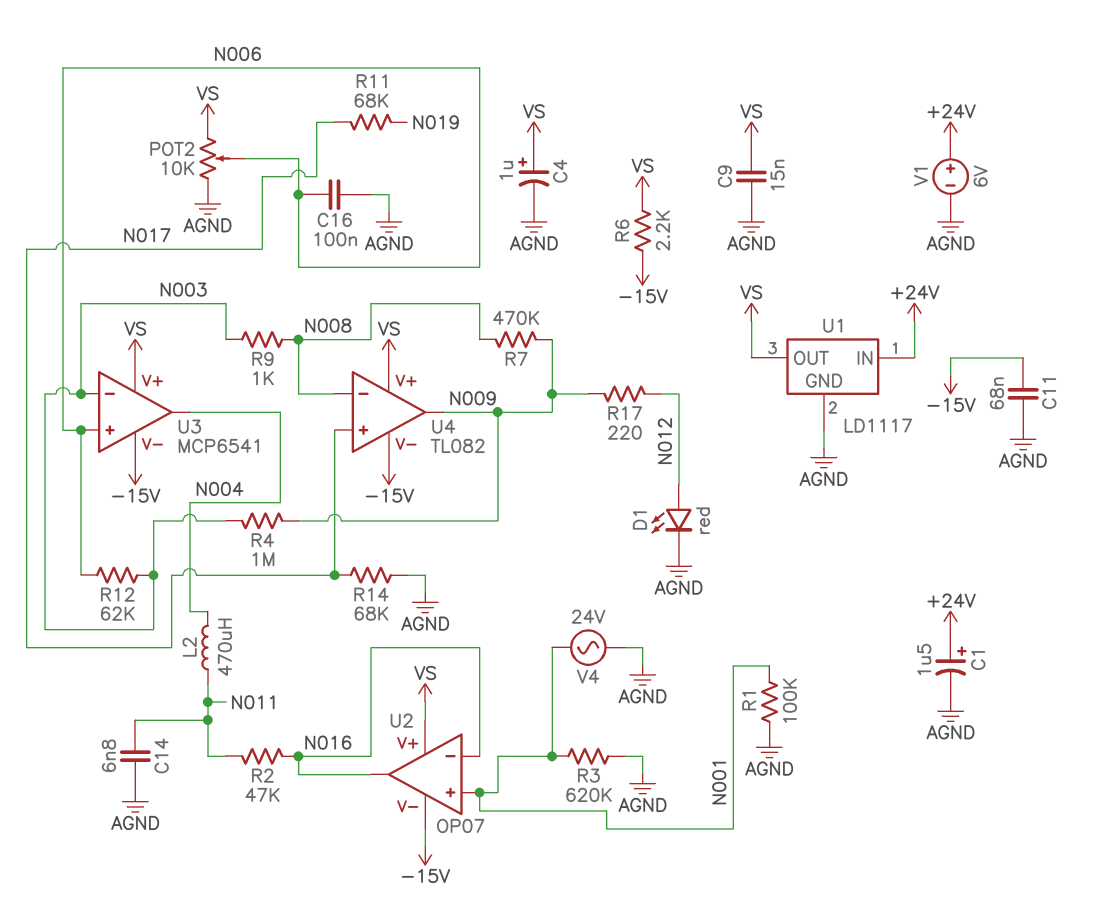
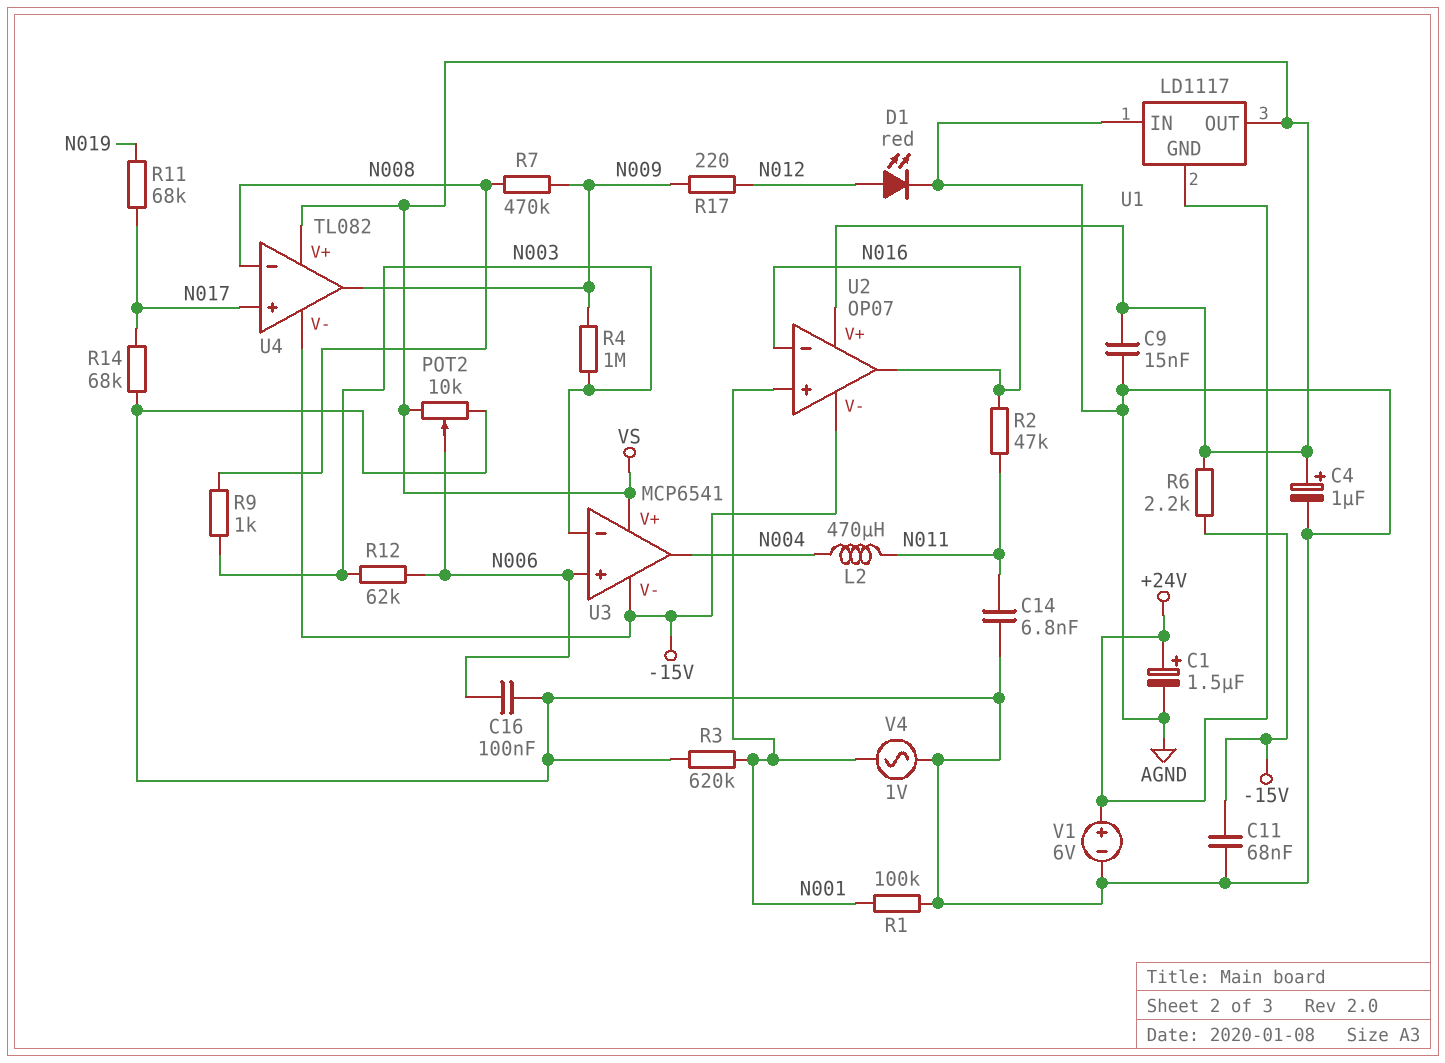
U1 pin GND: AGND -> +24V
U1 pin IN: +24V -> AGND
V4: AC 24V (AGND, N001) -> AC 1V (AGND, N001)

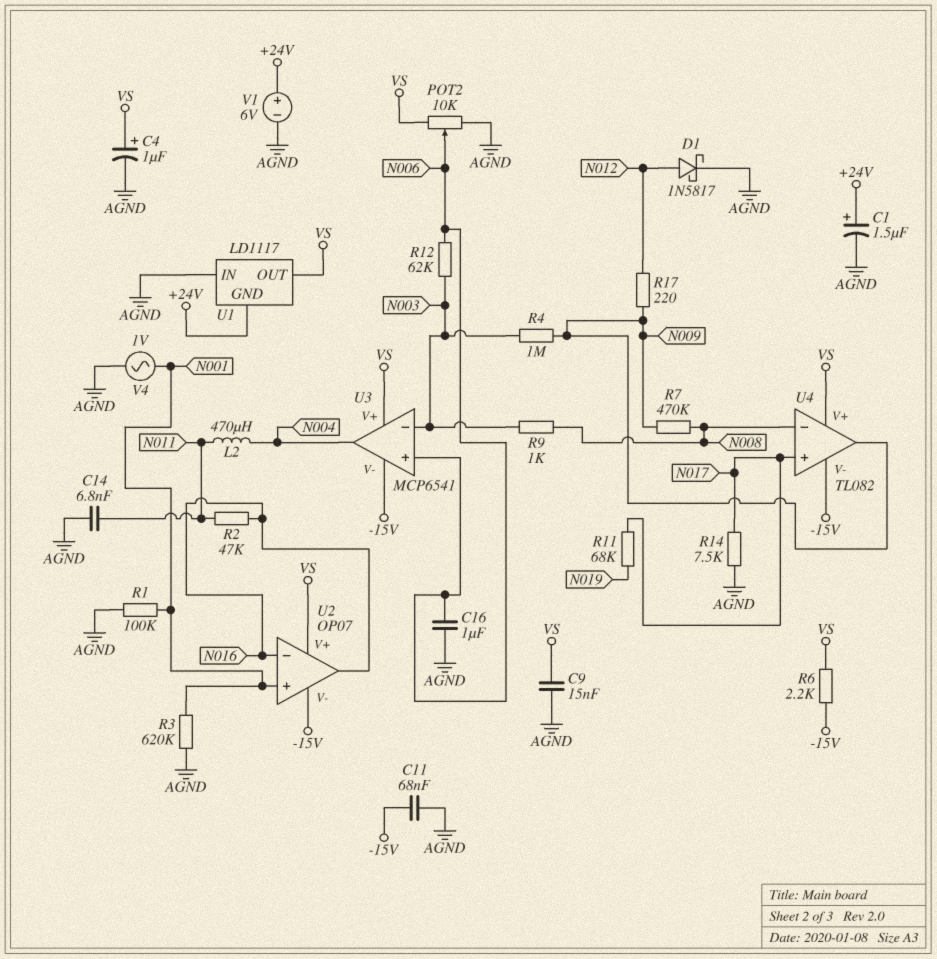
C16: 100nF (AGND, N006) -> 1uF (AGND, N006)
D1: LED red (A N012, K AGND) -> schottky 1N5817 (A N012, K AGND)
R14: 68k (AGND, N017) -> 7.5k (AGND, N017)

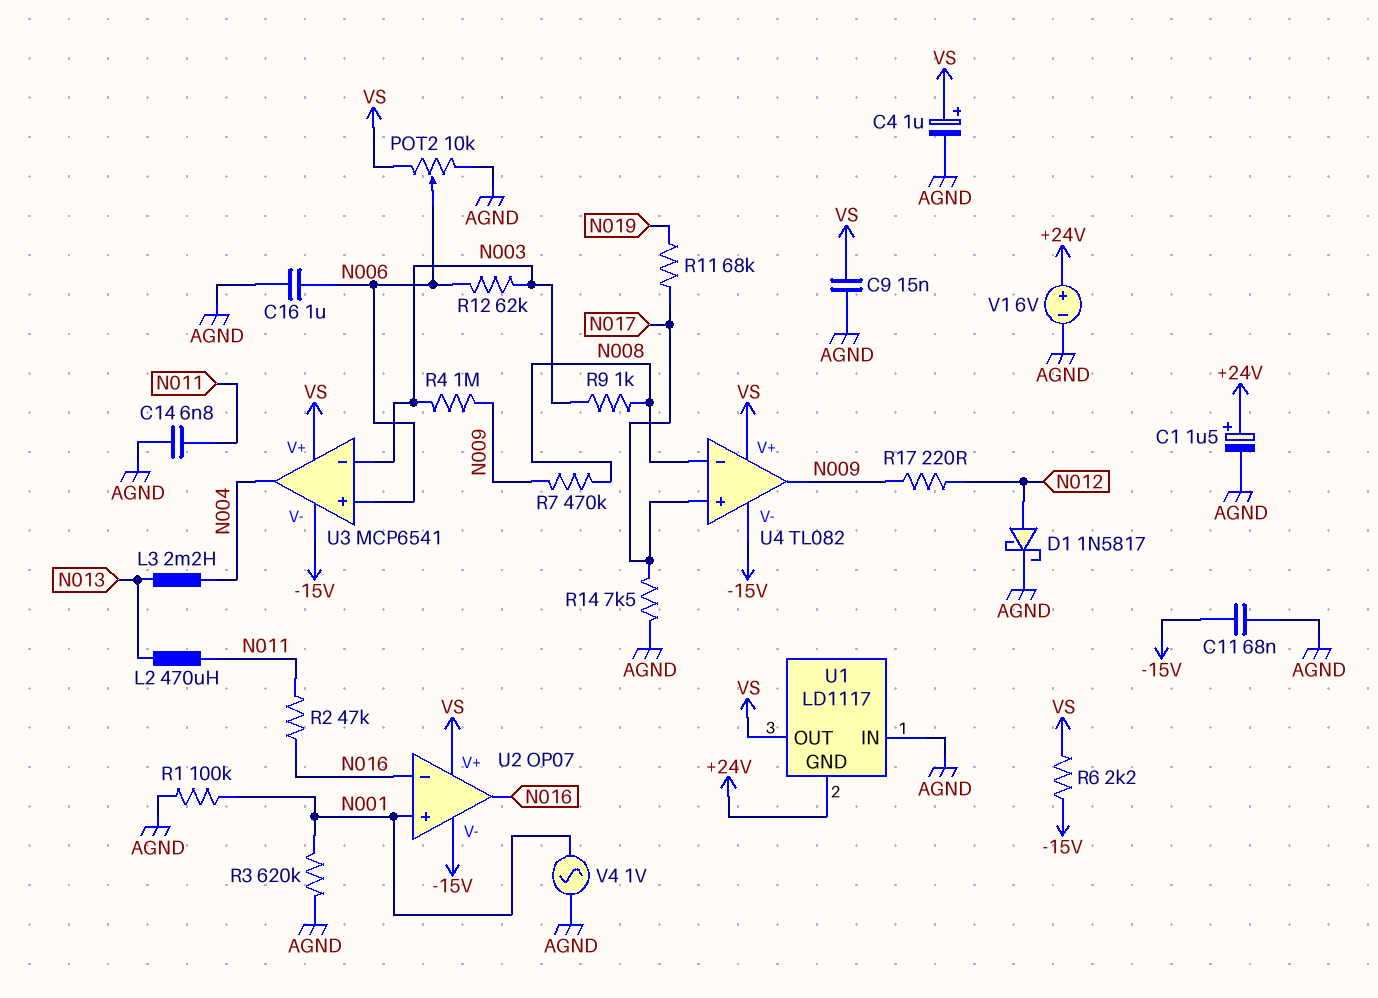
L2: 470uH (N004, N011) -> 470uH (N011, N013)
L3: none -> 2.2mH (N004, N013)

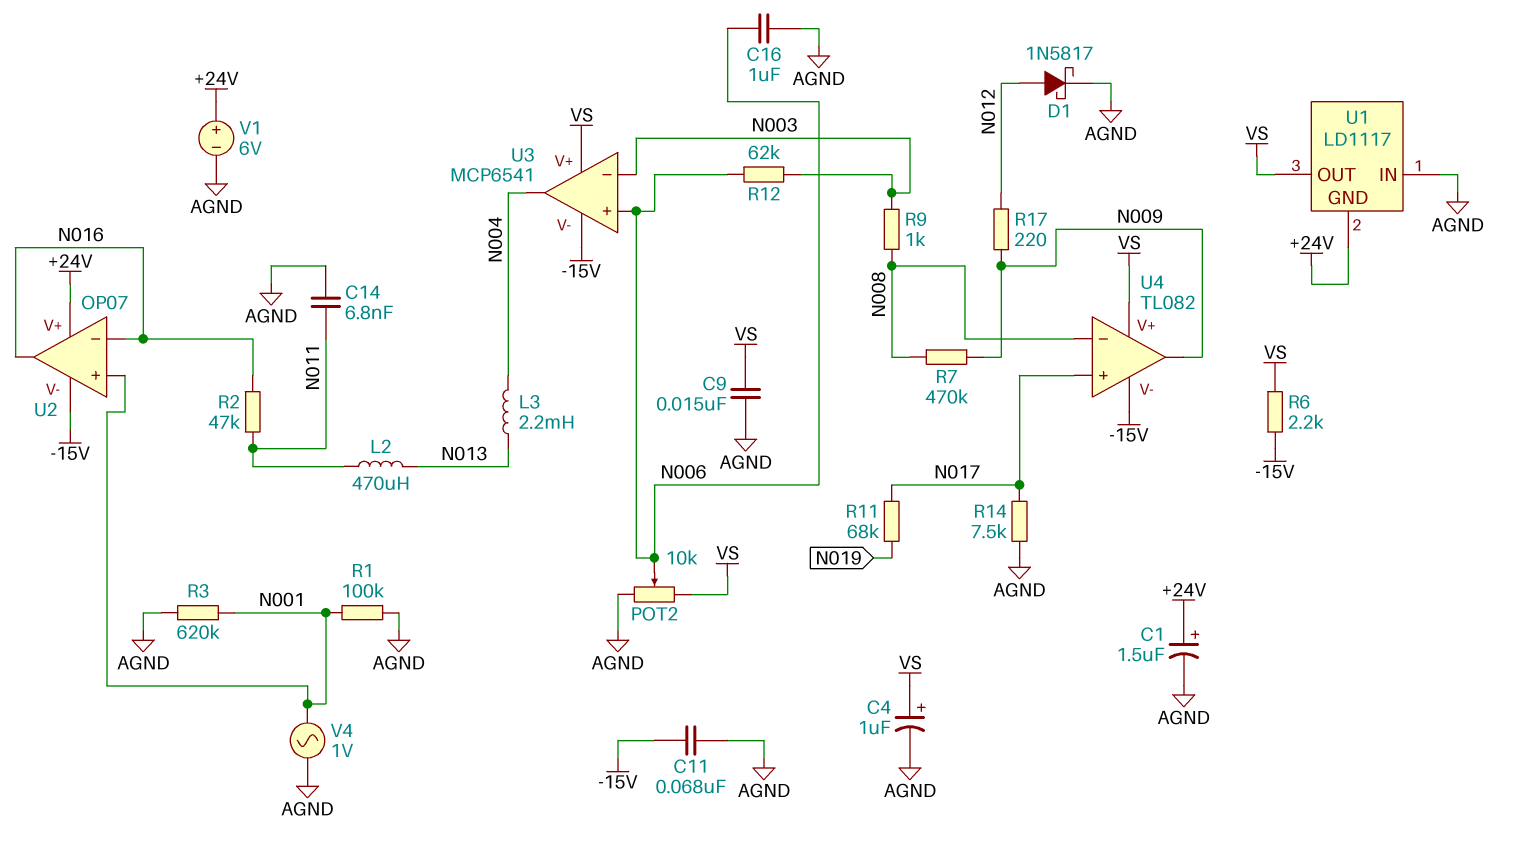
R4: 1M (N003, N009) -> none
U2 pin V+: VS -> +24V

